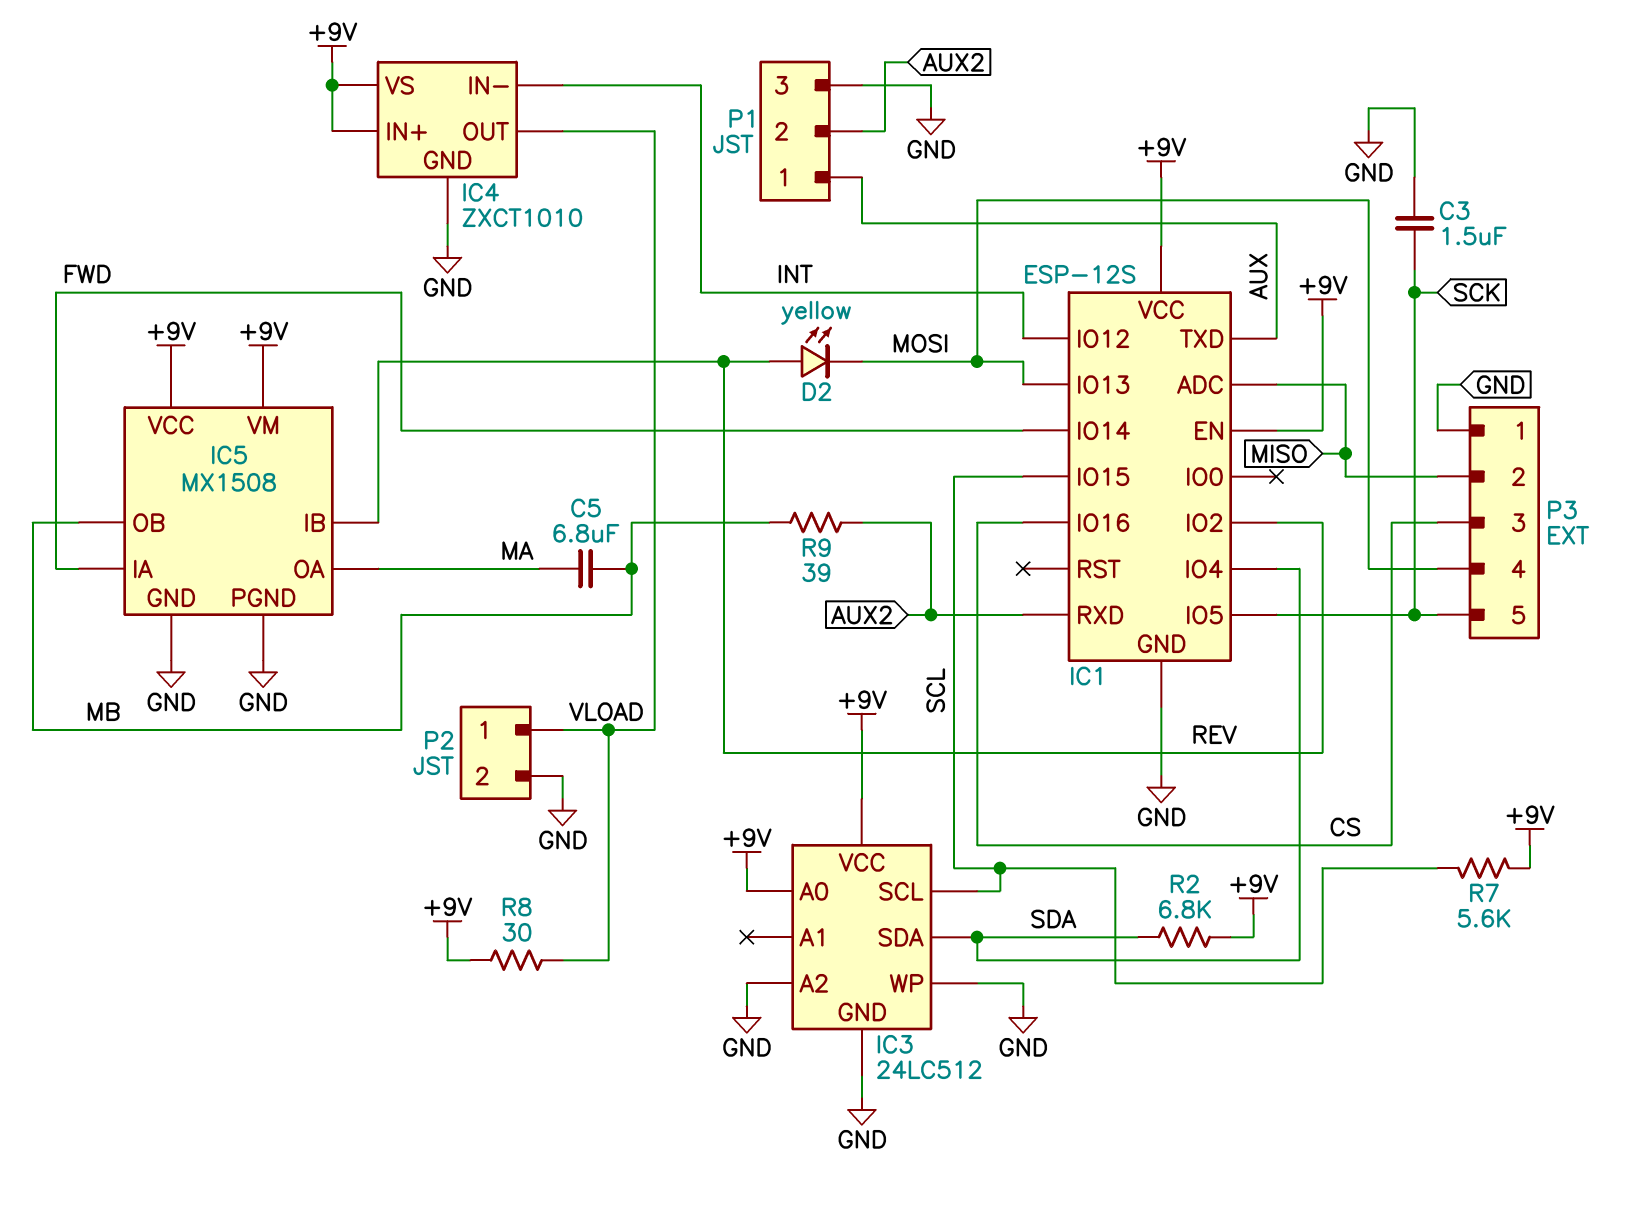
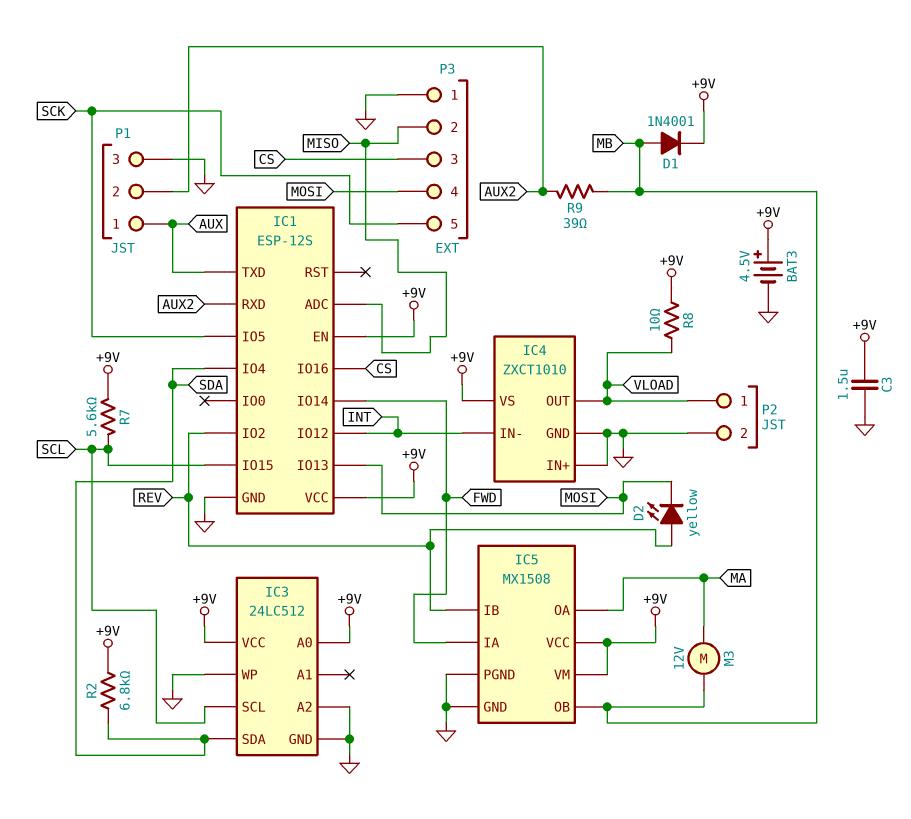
BAT3: none -> 4.5V (plus +9V, minus GND)
C3: 1.5uF (GND, SCK) -> 1.5uF (+9V, GND)
C5: 6.8uF (MA, MB) -> none
D1: none -> diode 1N4001 (A MB, K +9V)
IC4 pin IN+: +9V -> GND
M3: none -> motor 12V (MA, MB)
R8: 30 (+9V, VLOAD) -> 10 (+9V, VLOAD)

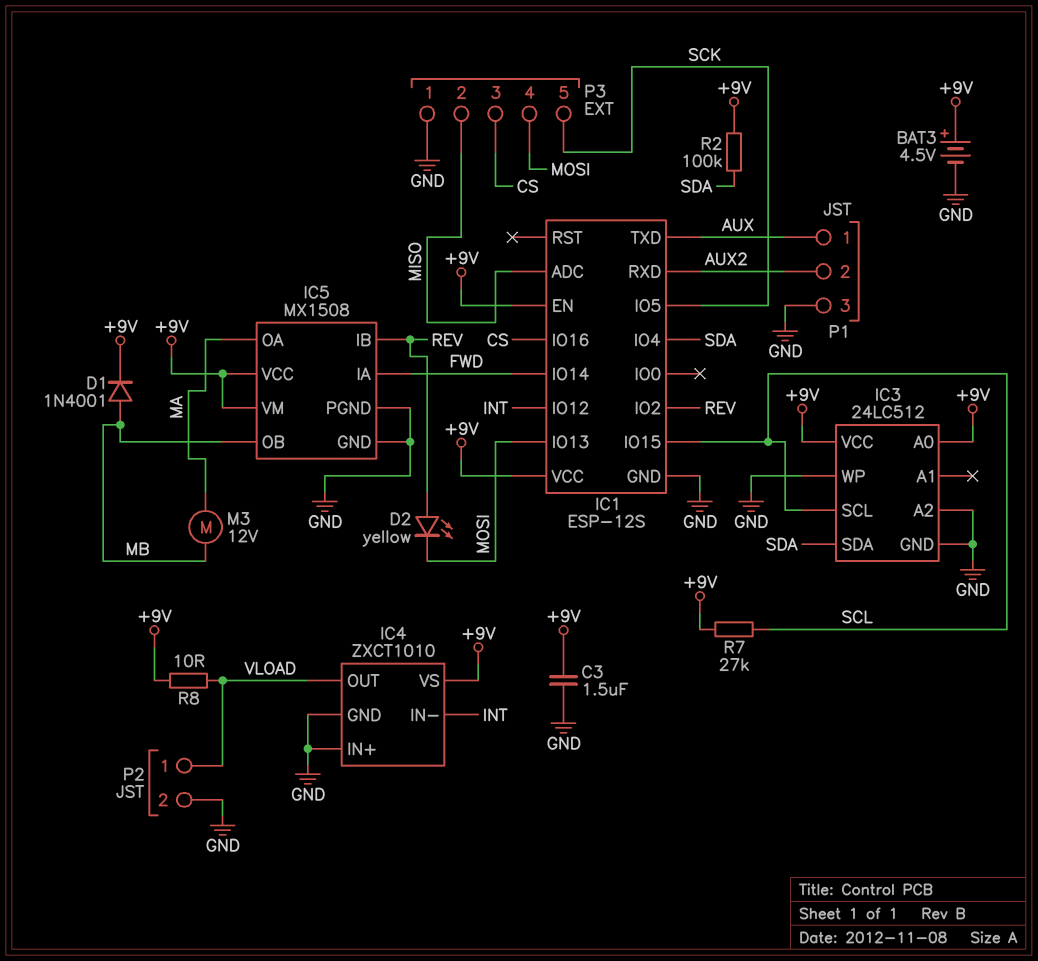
R2: 6.8k (+9V, SDA) -> 100k (+9V, SDA)
R7: 5.6k (+9V, SCL) -> 27k (+9V, SCL)
R9: 39 (AUX2, MB) -> none

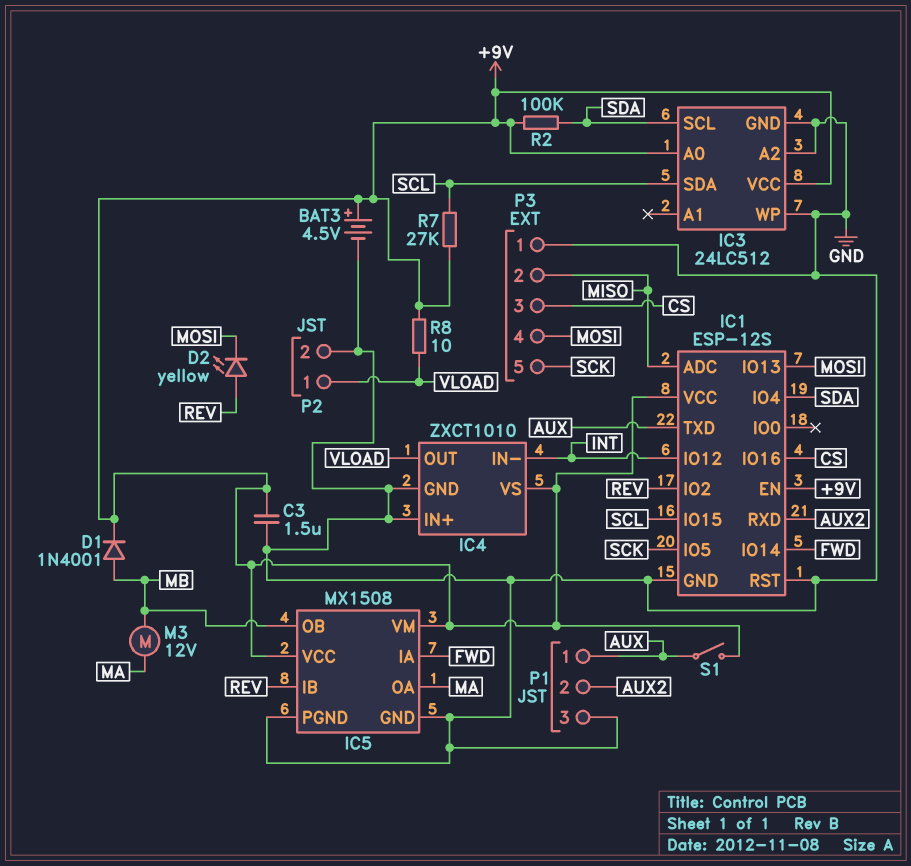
IC1 pin RST: none -> GND
IC3 pin SCL: SCL -> SDA
IC3 pin SDA: SDA -> SCL
S1: none -> switch (+9V, AUX)

